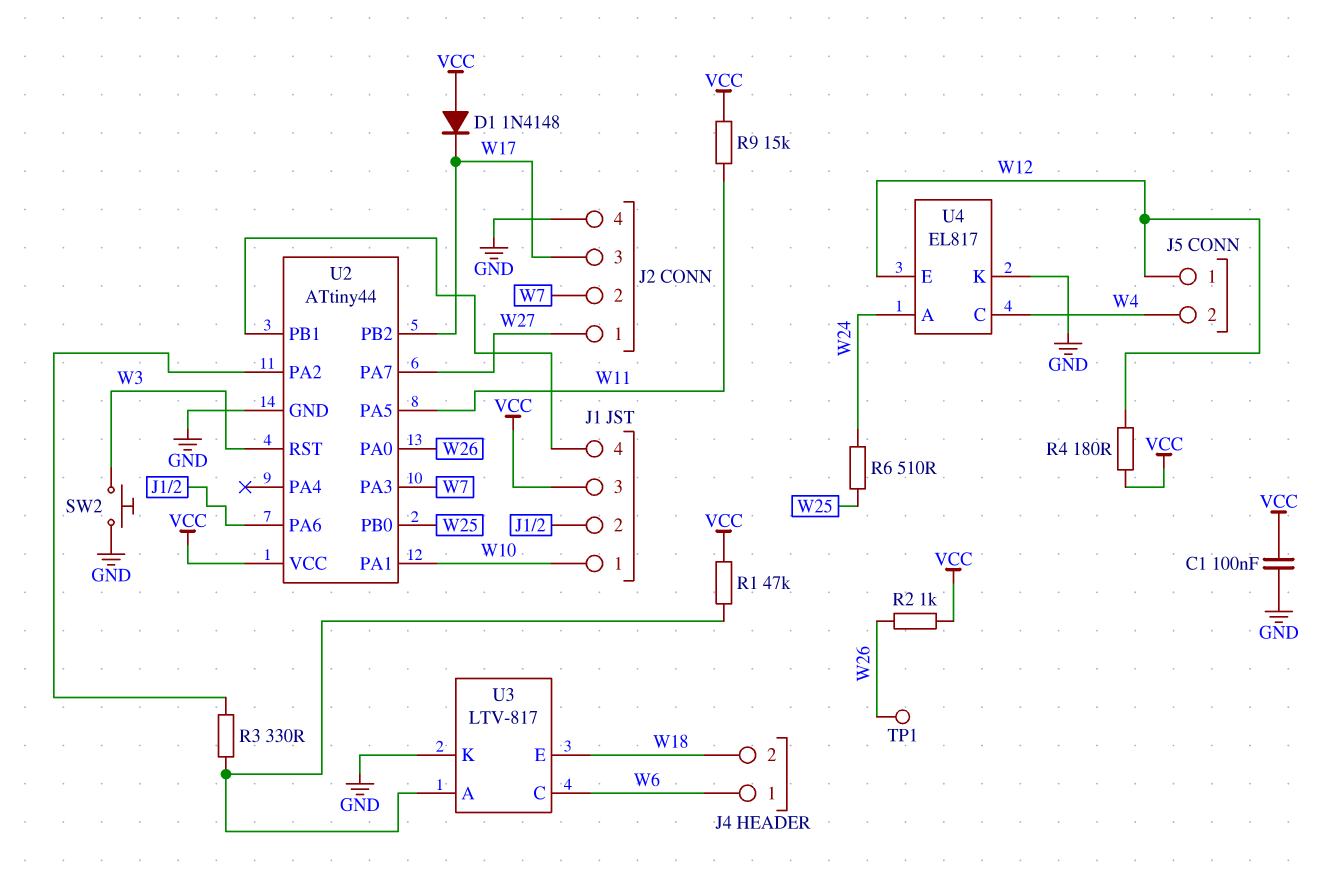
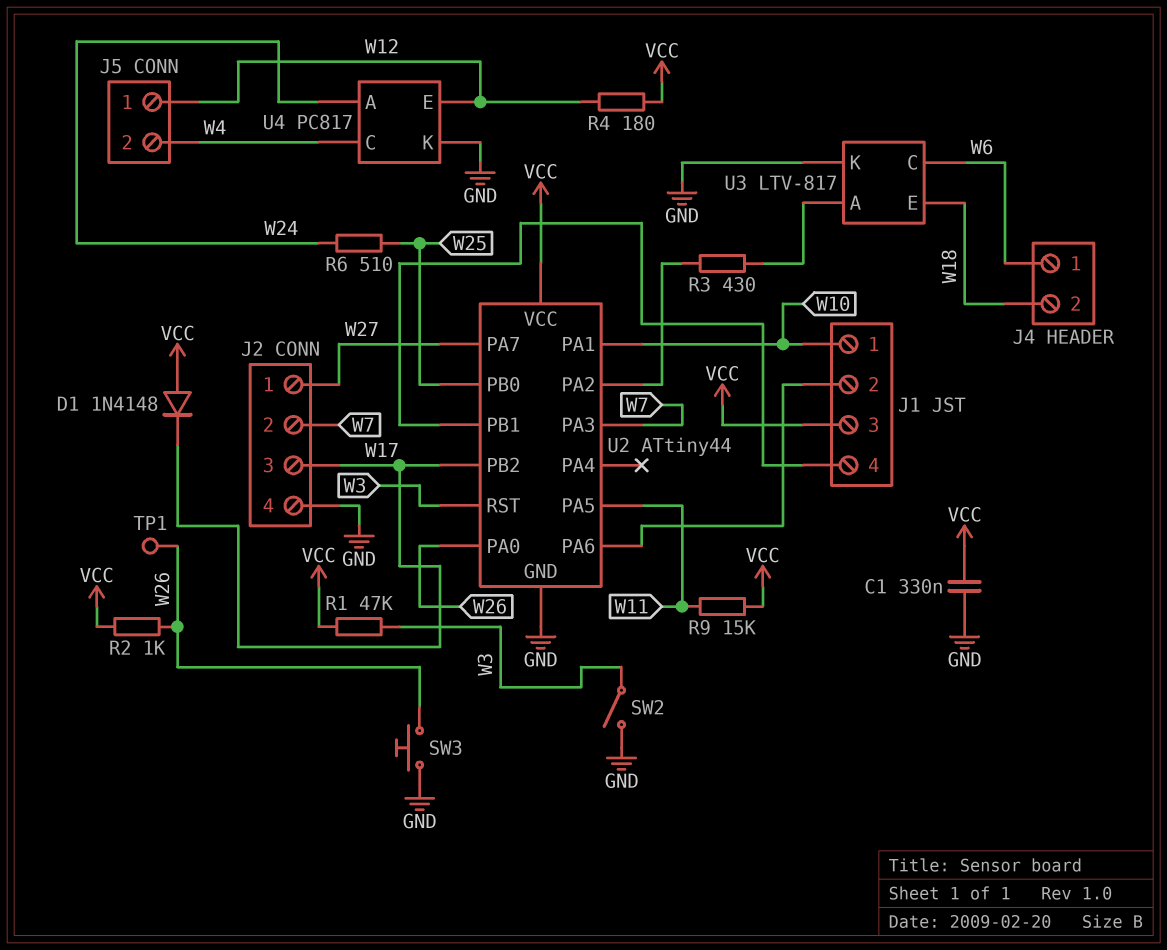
C1: 100nF (GND, VCC) -> 330nF (GND, VCC)
R1: 47k (U3/A, VCC) -> 47k (VCC, W3)
R3: 330 (U2/PA2, U3/A) -> 430 (U2/PA2, U3/A)
SW2: button (GND, W3) -> switch (GND, W3)
SW3: none -> button (GND, W26)
U4: EL817 -> PC817

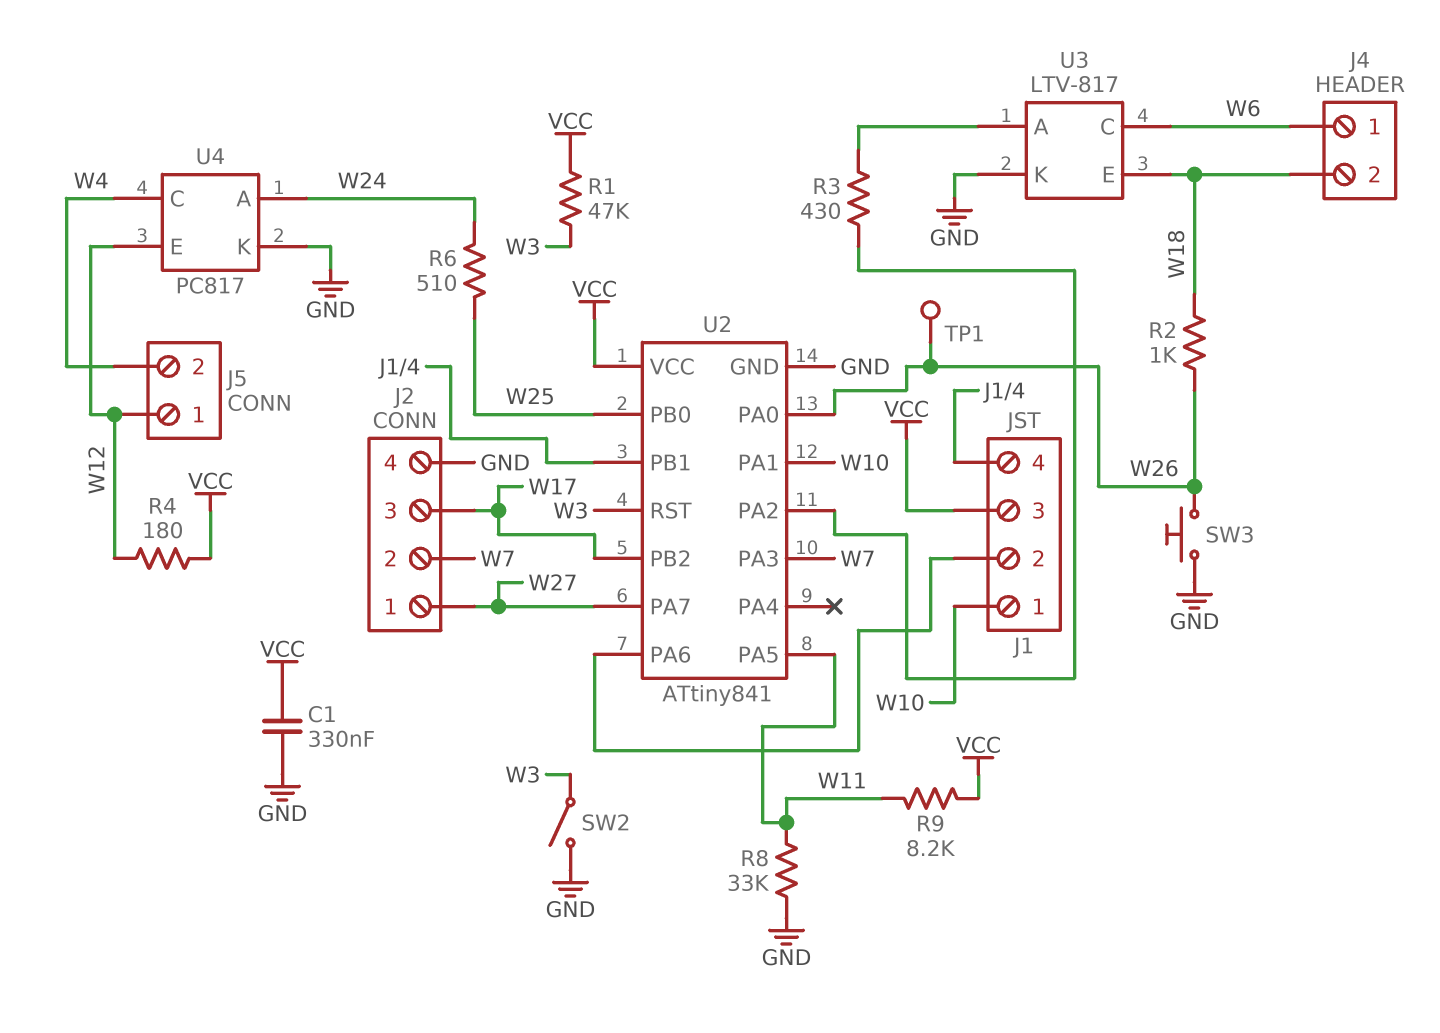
D1: diode 1N4148 (A VCC, K W17) -> none
R2: 1k (VCC, W26) -> 1k (W18, W26)
R8: none -> 33k (GND, W11)
R9: 15k (VCC, W11) -> 8.2k (VCC, W11)
U2: ATtiny44 -> ATtiny841

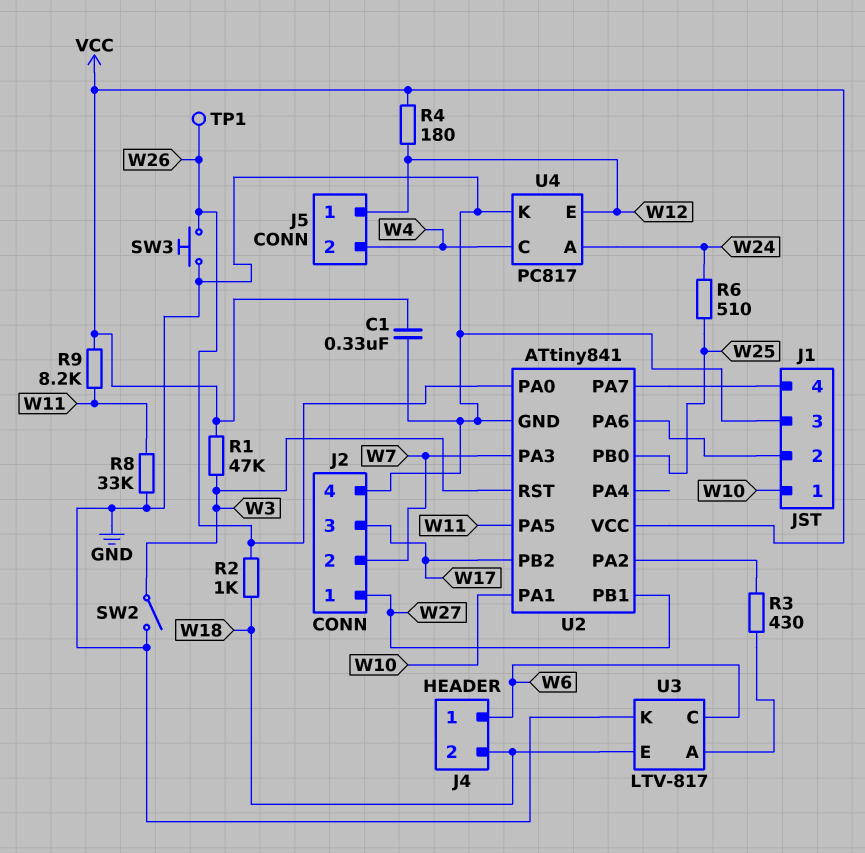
J1 pin 3: VCC -> GND
U2 pin PA7: W27 -> J1/4
U2 pin PB1: J1/4 -> W27

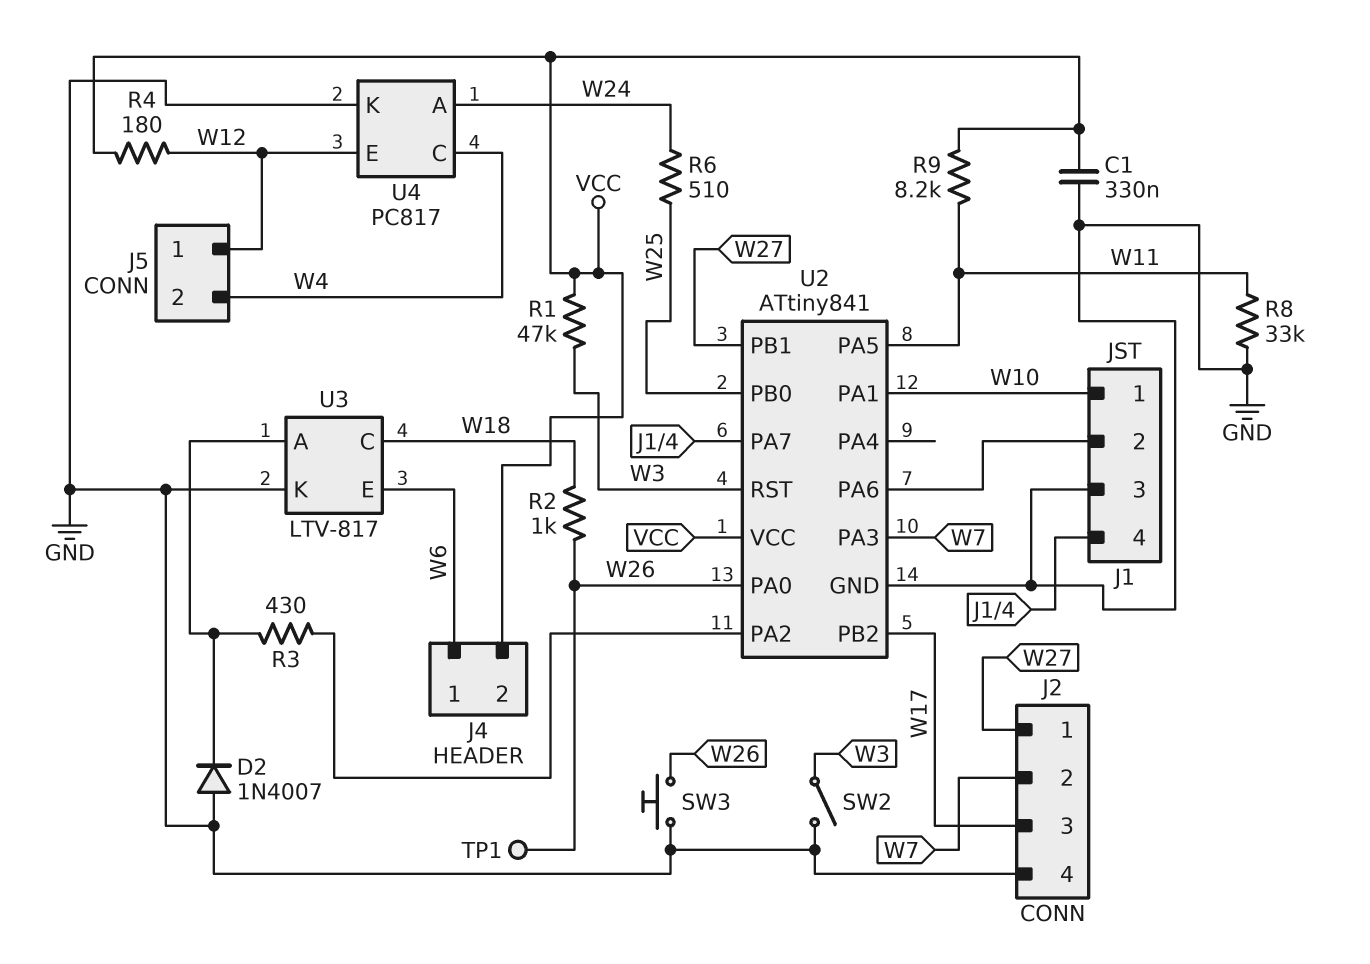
D2: none -> diode 1N4007 (A GND, K U3/A)
J4 pin 2: W18 -> VCC
U3 pin C: W6 -> W18
U3 pin E: W18 -> W6

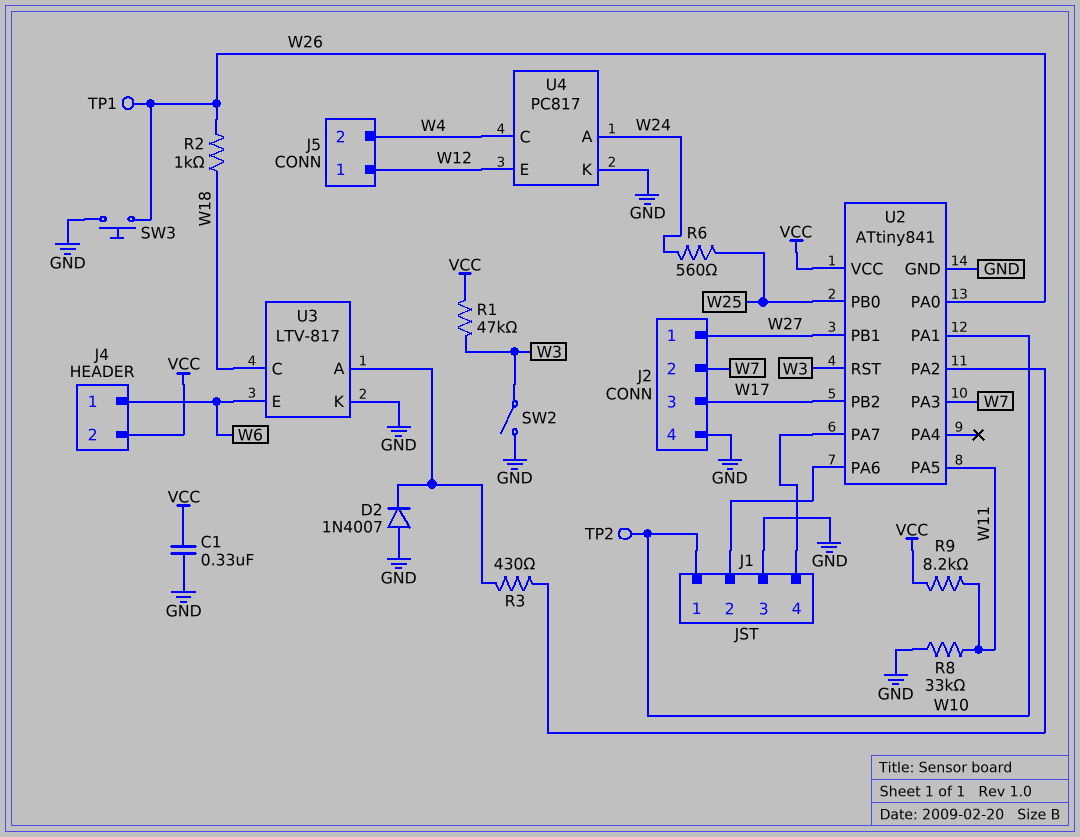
R4: 180 (VCC, W12) -> none
R6: 510 (W24, W25) -> 560 (W24, W25)
TP2: none -> test point (W10)

